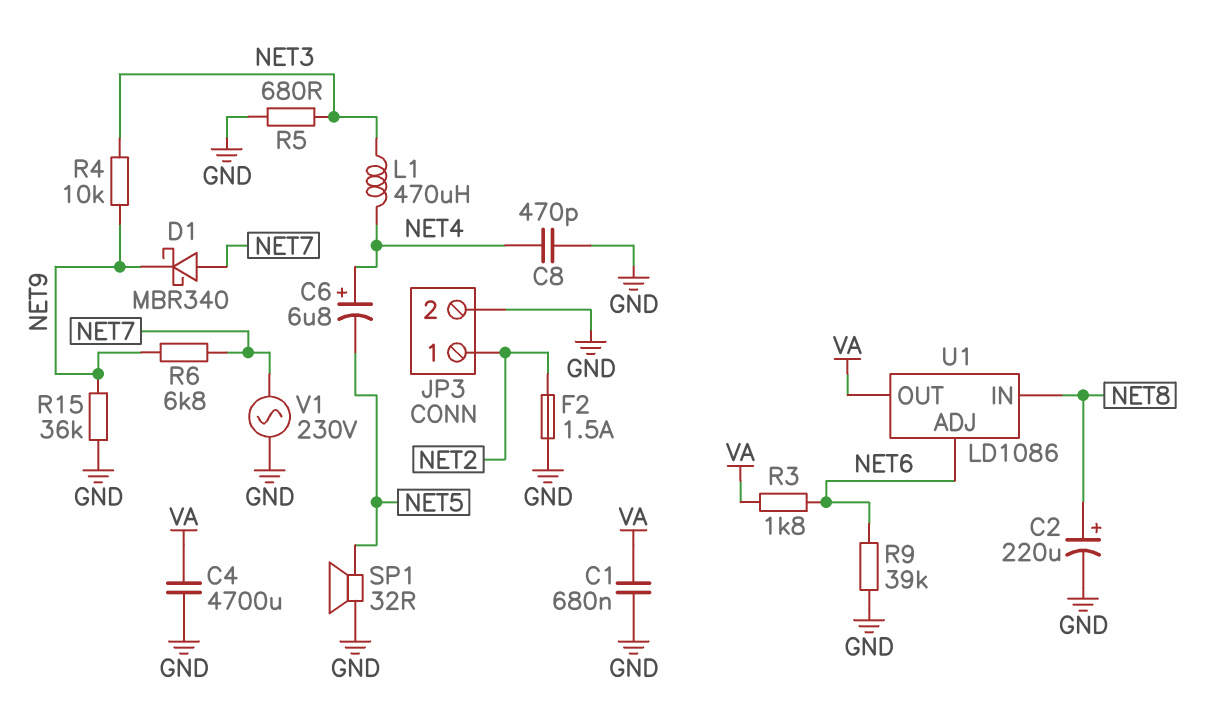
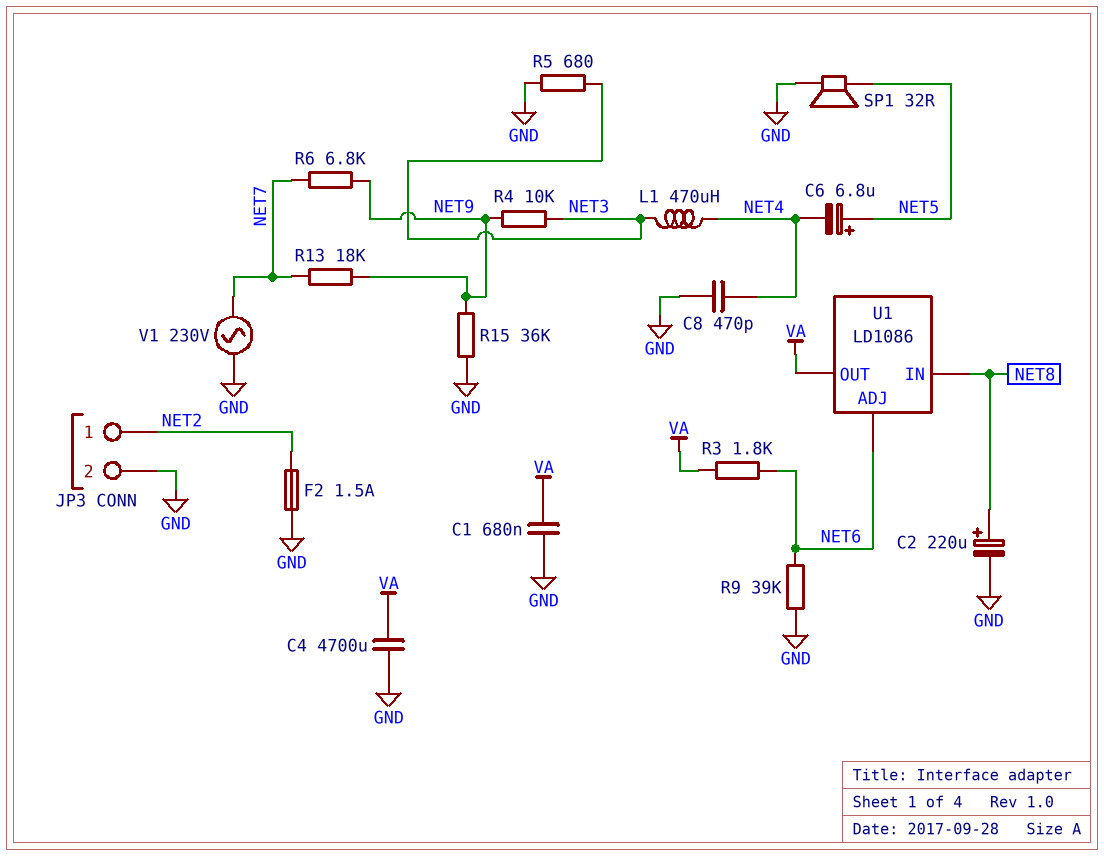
C6: 6.8uF (plus NET4, minus NET5) -> 6.8uF (plus NET5, minus NET4)
D1: schottky MBR340 (A NET7, K NET9) -> none
R13: none -> 18k (NET7, NET9)

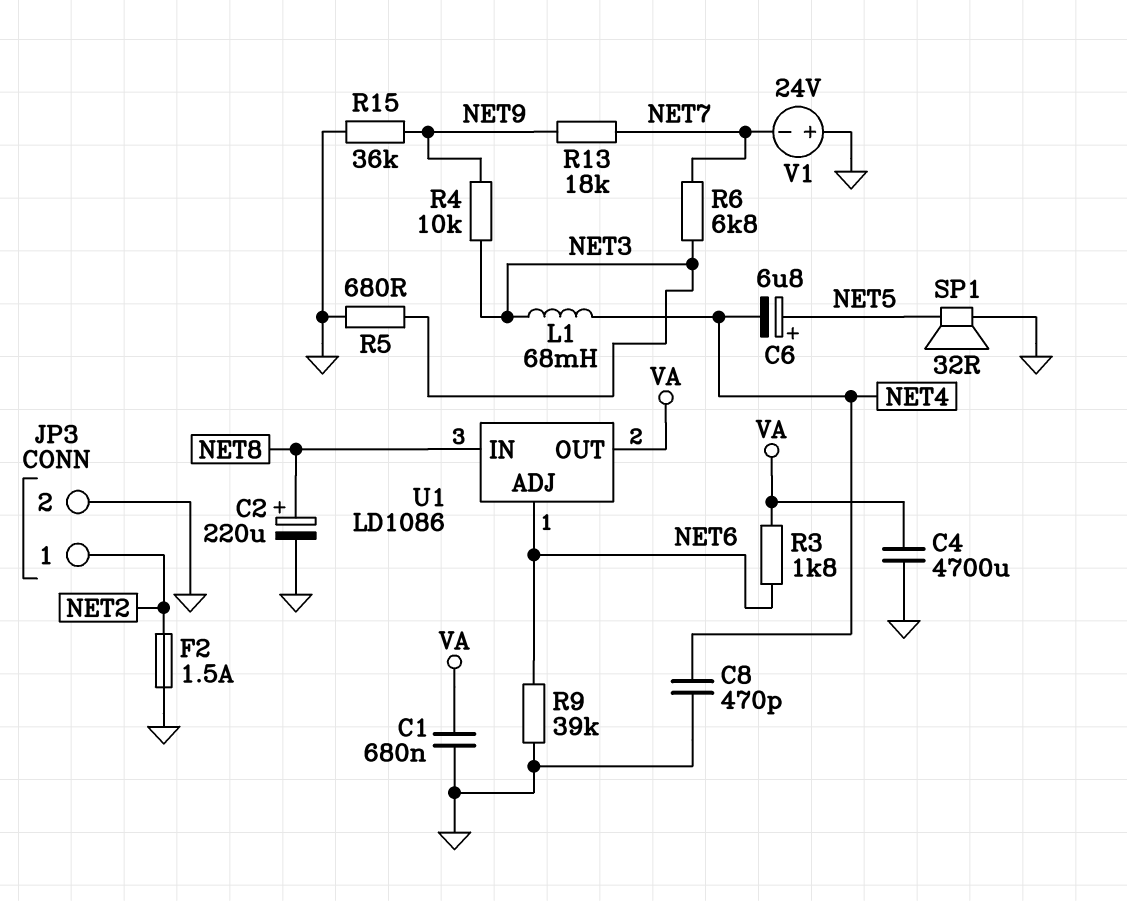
L1: 470uH (NET3, NET4) -> 68mH (NET3, NET4)
R6: 6.8k (NET7, NET9) -> 6.8k (NET3, NET7)
V1: AC 230V (GND, NET7) -> 24V (plus GND, minus NET7)

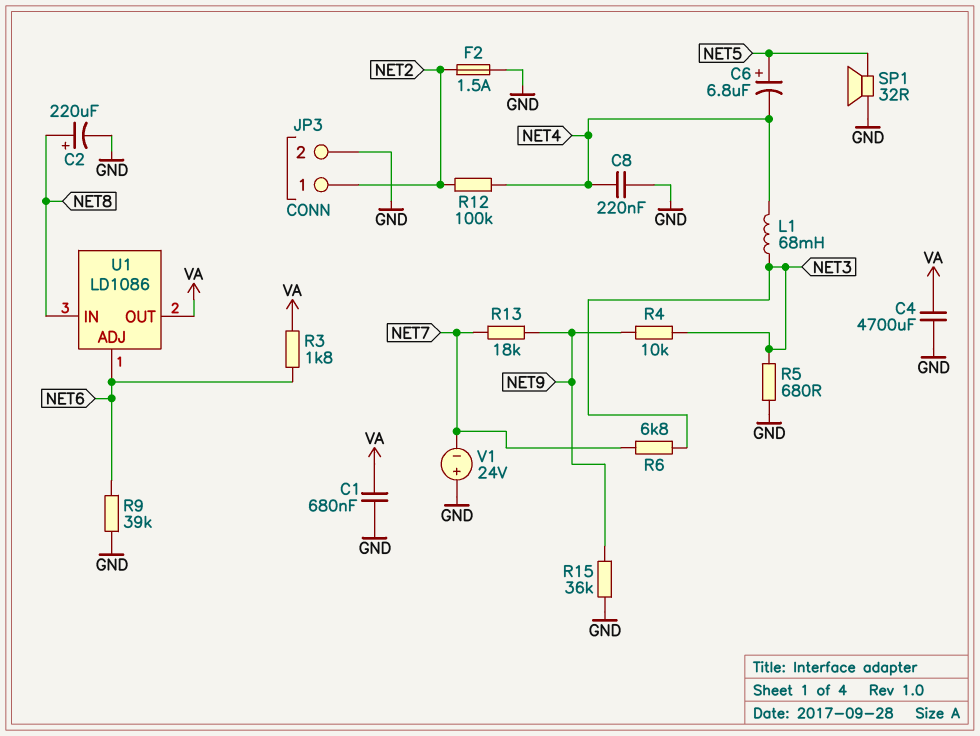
C8: 470pF (GND, NET4) -> 220nF (GND, NET4)
R12: none -> 100k (NET2, NET4)

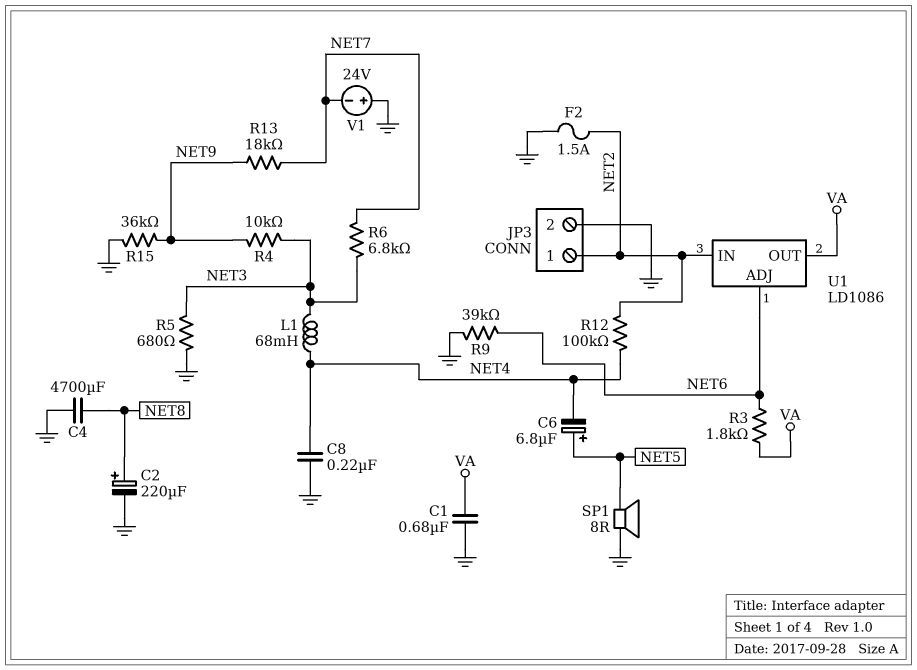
C4: 4700uF (GND, VA) -> 4700uF (GND, NET8)
SP1: speaker 32R (GND, NET5) -> speaker 8R (GND, NET5)
U1 pin IN: NET8 -> NET2

